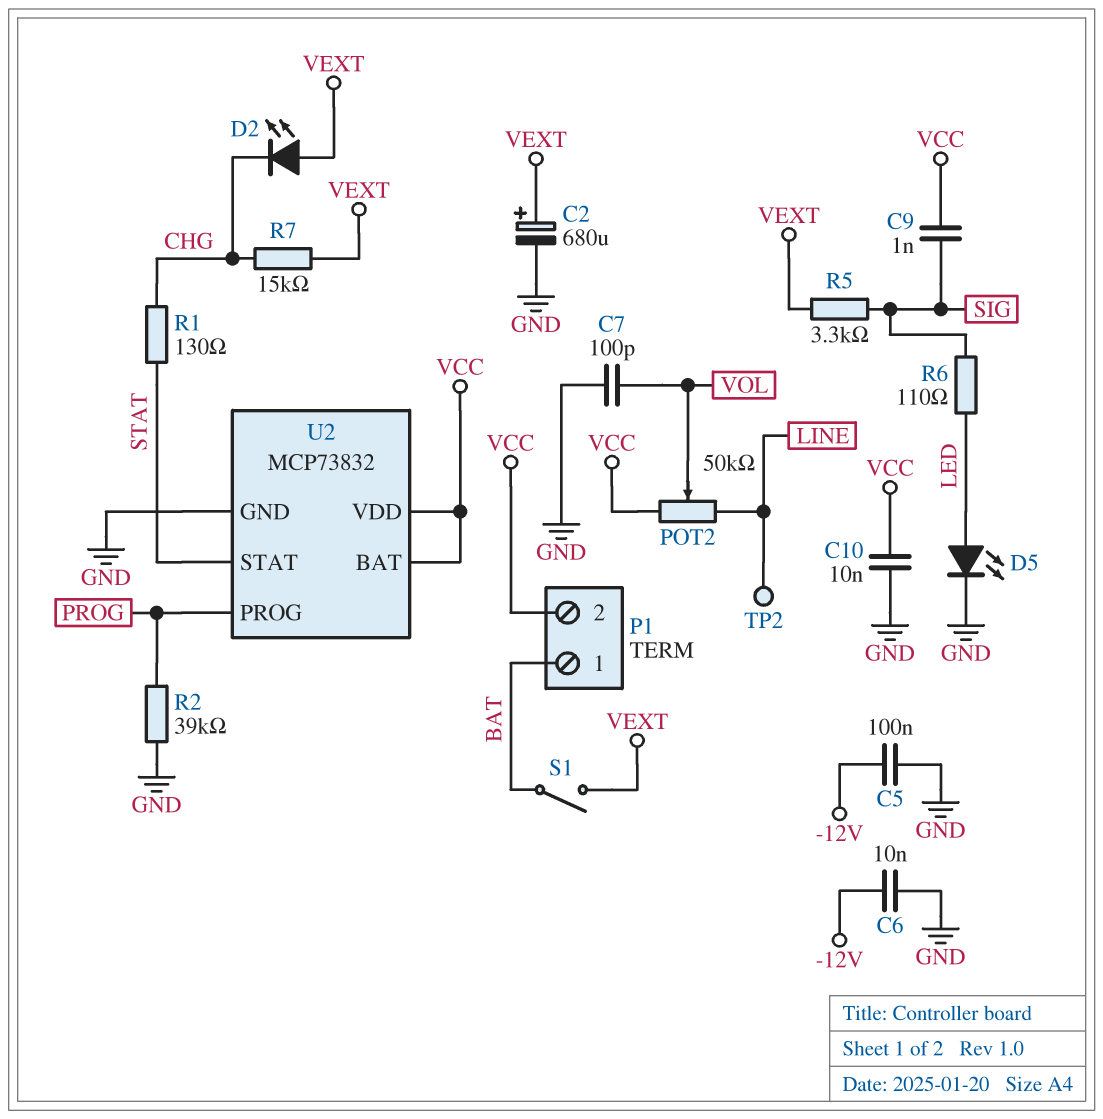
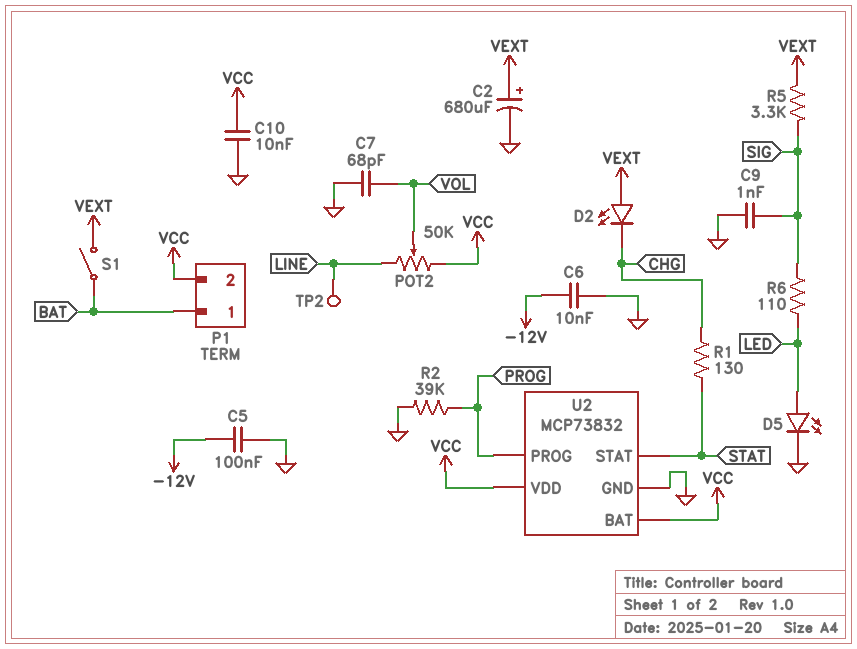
C7: 100pF (GND, VOL) -> 68pF (GND, VOL)
C9: 1nF (SIG, VCC) -> 1nF (GND, SIG)
R7: 15k (CHG, VEXT) -> none

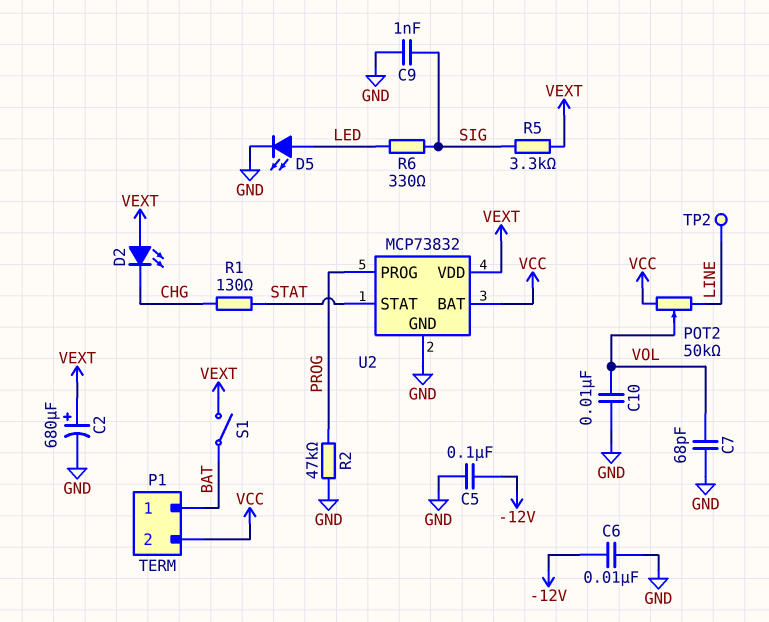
C10: 10nF (GND, VCC) -> 10nF (GND, VOL)
R2: 39k (GND, PROG) -> 47k (GND, PROG)
R6: 110 (LED, SIG) -> 330 (LED, SIG)
U2 pin VDD: VCC -> VEXT

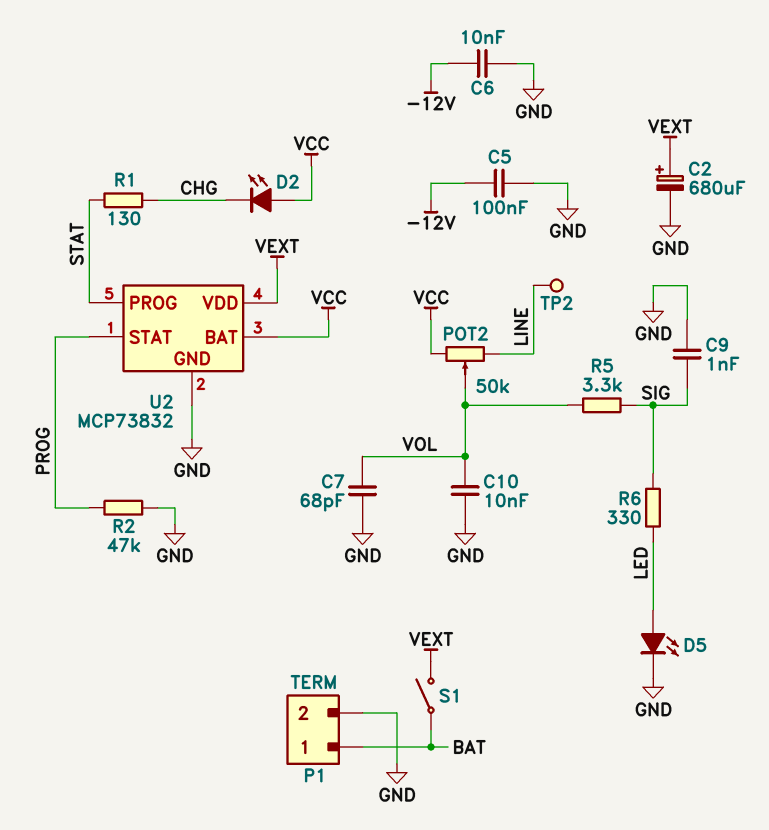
D2: LED (A VEXT, K CHG) -> LED (A VCC, K CHG)
P1 pin 2: VCC -> GND
R5: 3.3k (SIG, VEXT) -> 3.3k (SIG, VOL)
U2 pin PROG: PROG -> STAT
U2 pin STAT: STAT -> PROG

